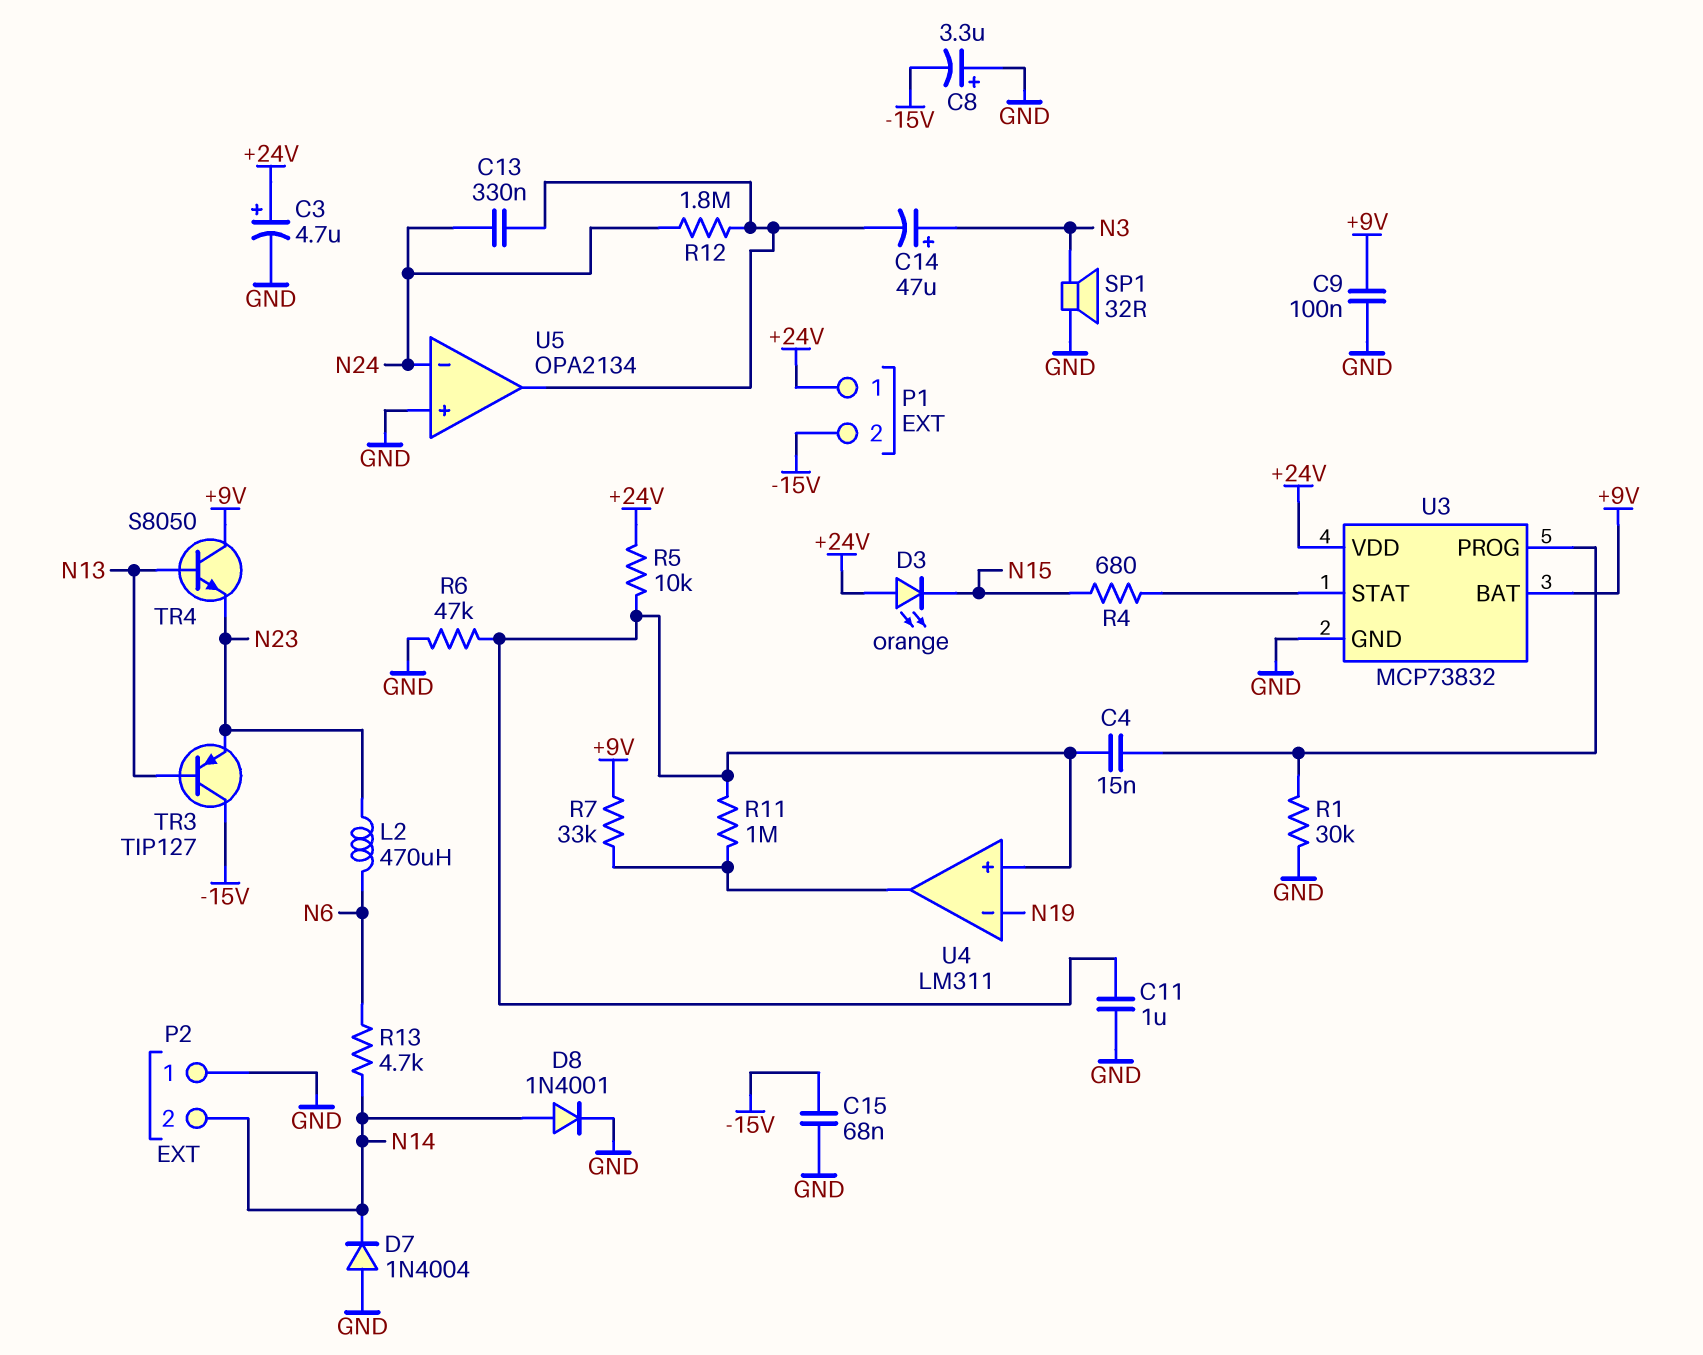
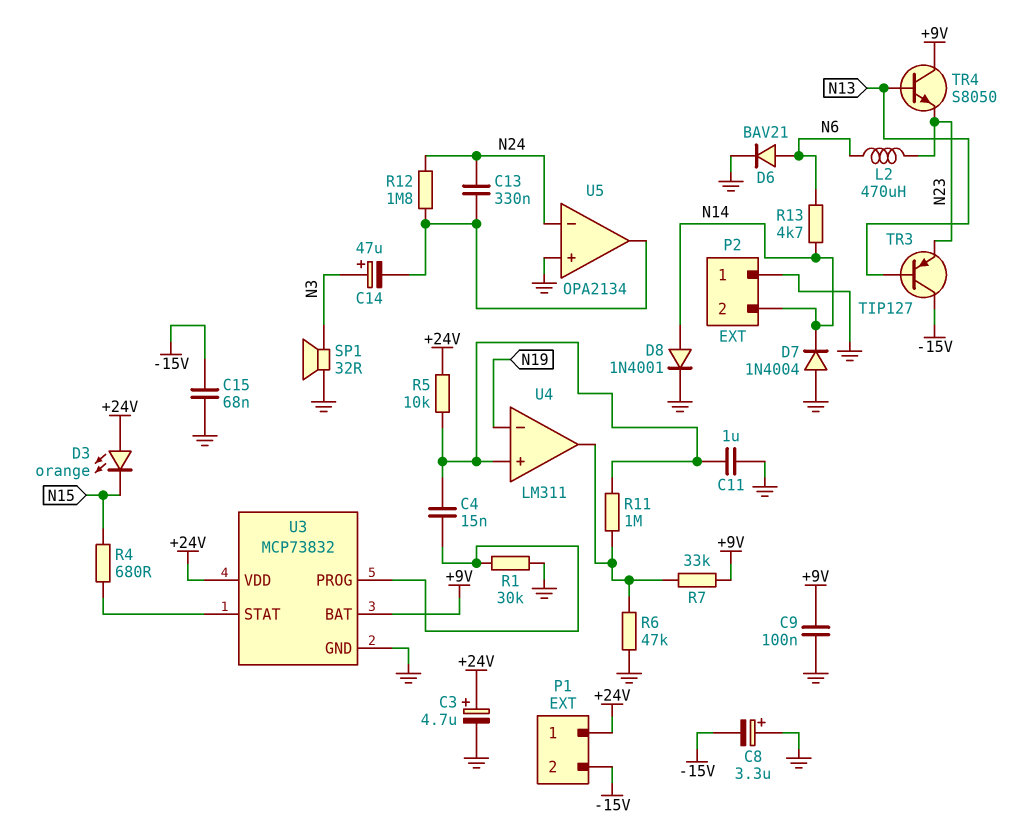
D6: none -> diode BAV21 (A N6, K GND)
R6: 47k (GND, U4/in+) -> 47k (GND, U4/out)

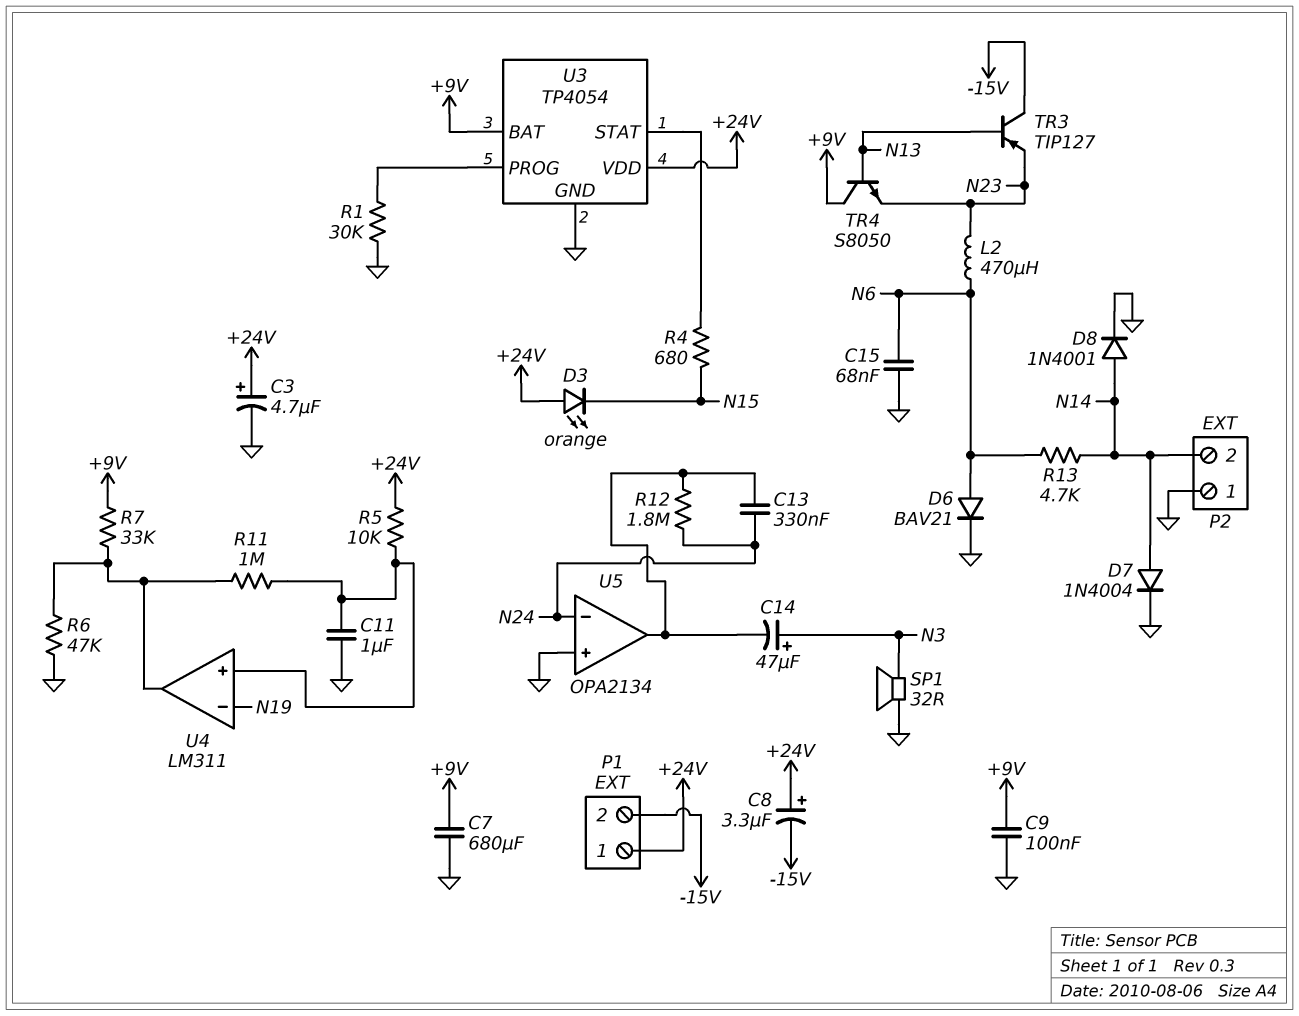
C4: 15nF (U3/PROG, U4/in+) -> none
C7: none -> 680uF (+9V, GND)
C8: 3.3uF (plus GND, minus -15V) -> 3.3uF (plus +24V, minus -15V)
C15: 68nF (-15V, GND) -> 68nF (GND, N6)
D7: diode 1N4004 (A GND, K N14) -> diode 1N4004 (A N14, K GND)
U3: MCP73832 -> TP4054

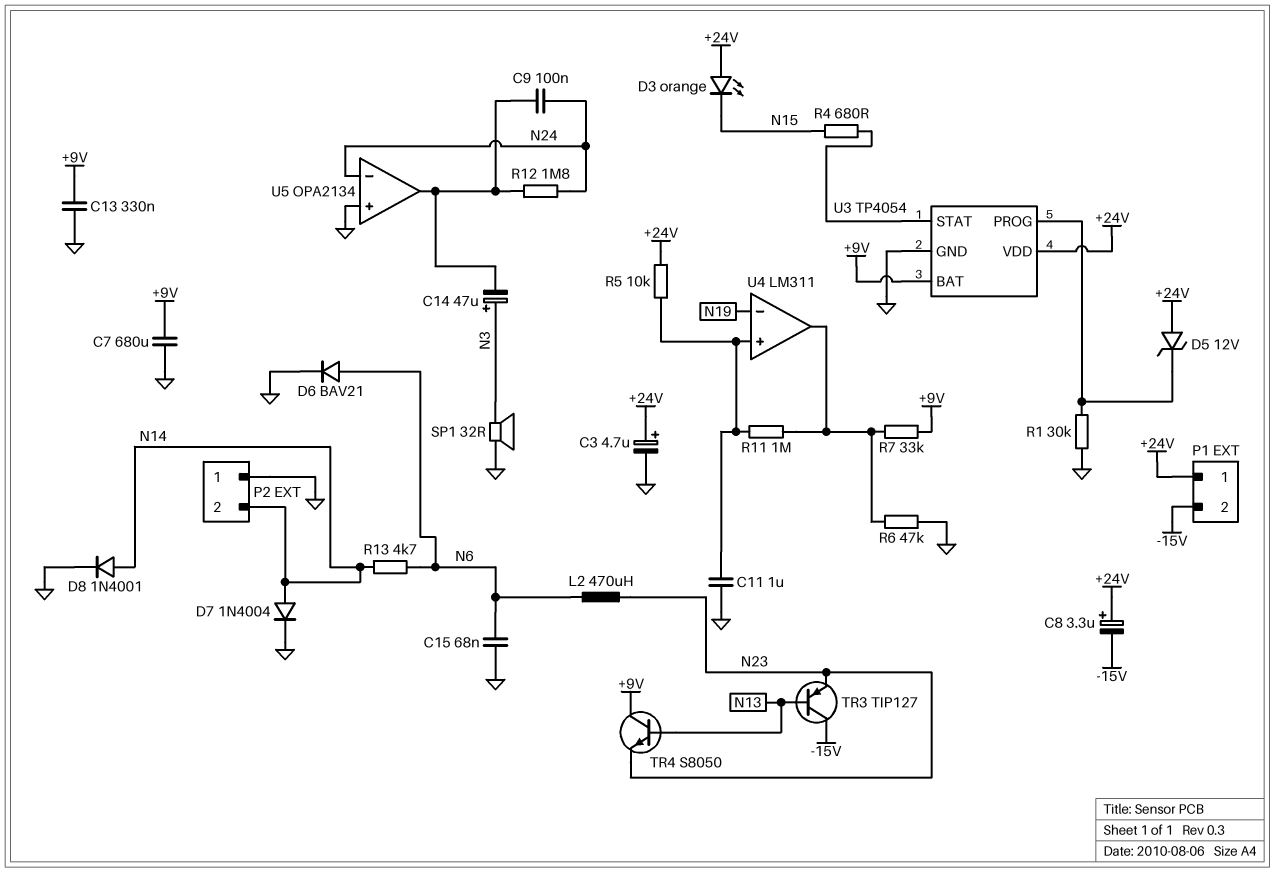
C9: 100nF (+9V, GND) -> 100nF (N24, U5/out)
C13: 330nF (N24, U5/out) -> 330nF (+9V, GND)
D5: none -> zener 12V (A +24V, K U3/PROG)

